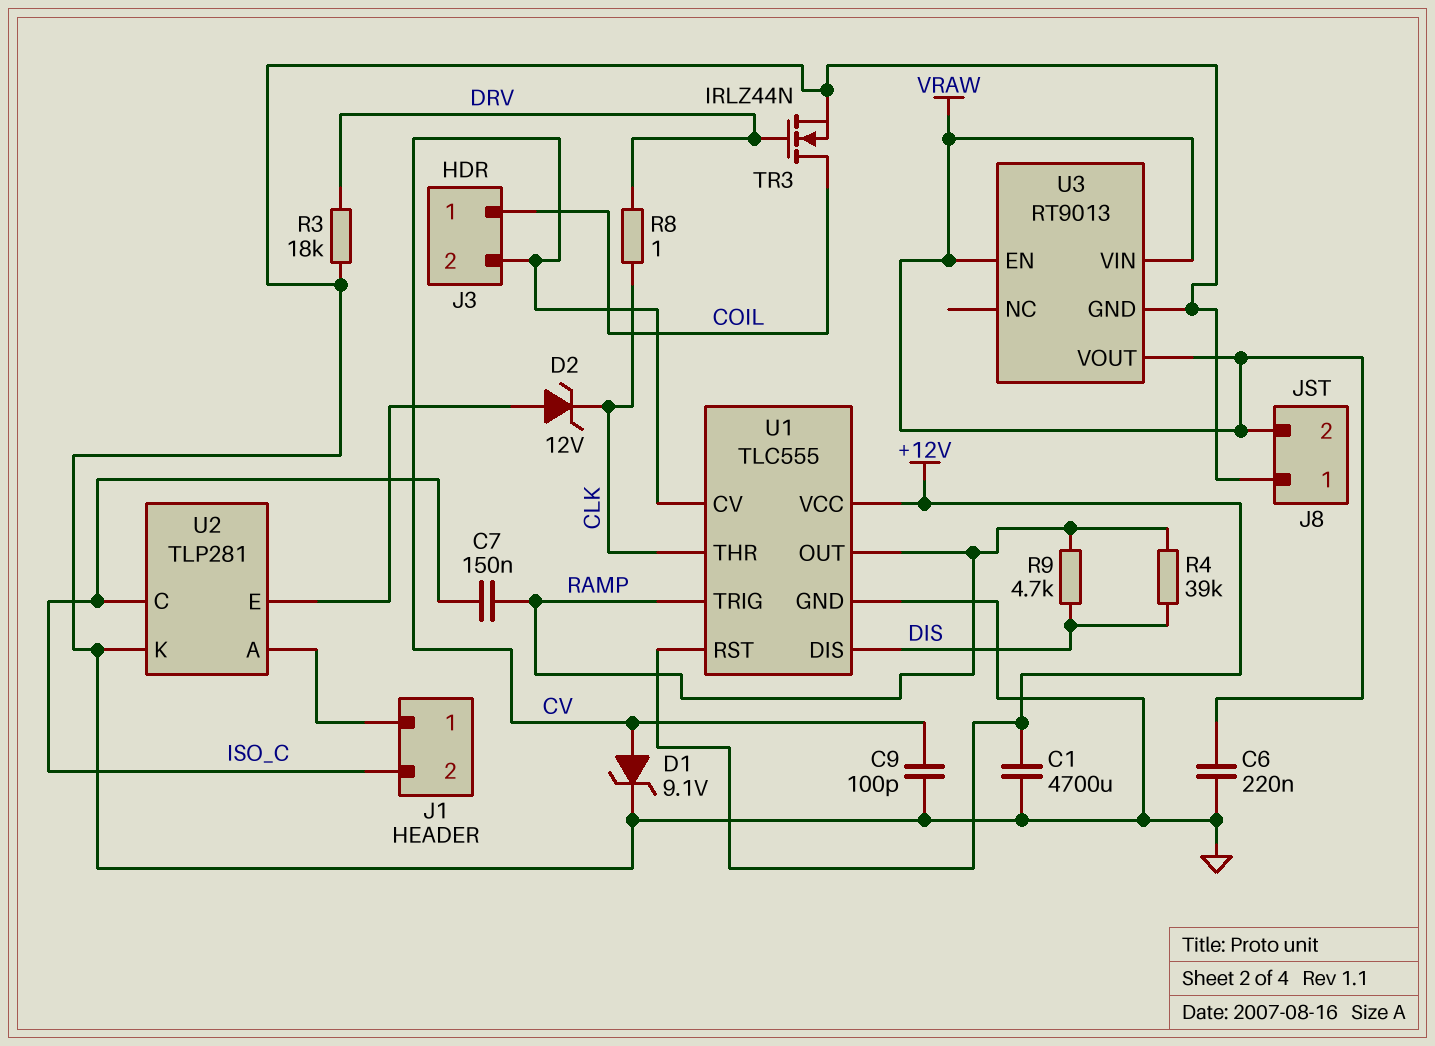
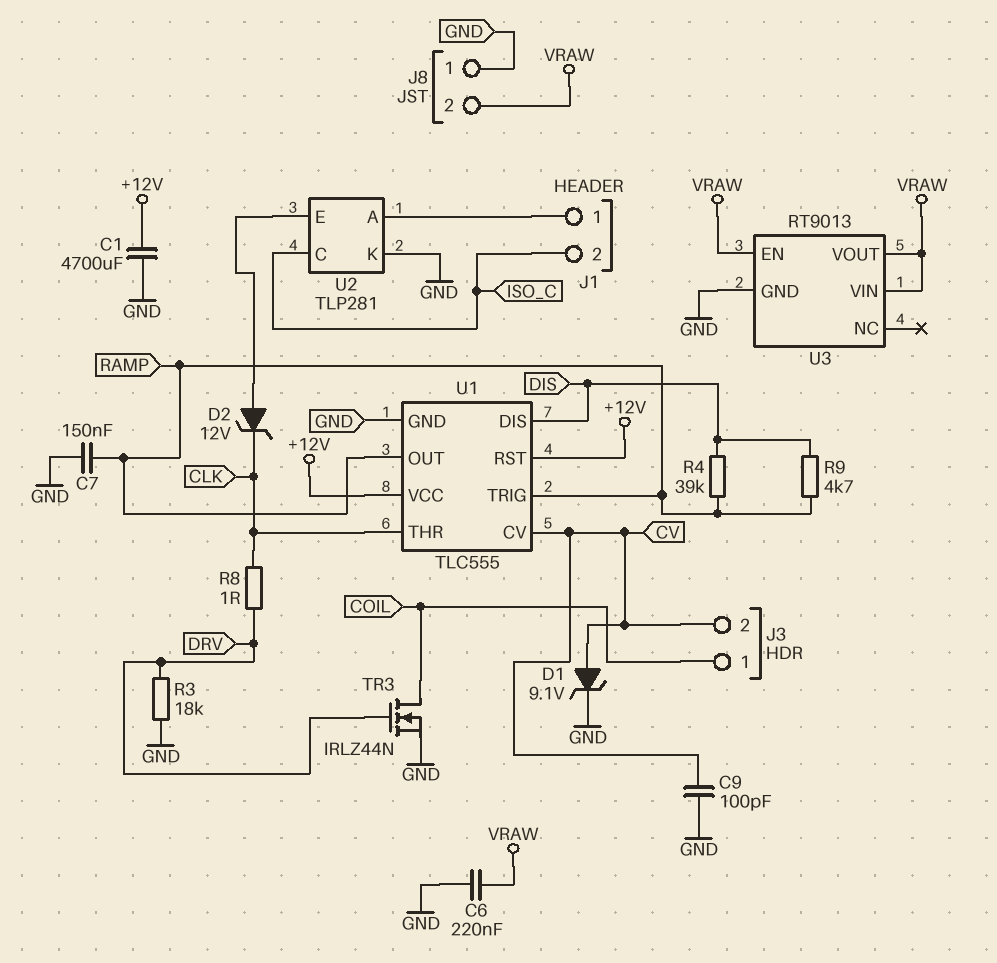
C7: 150nF (ISO_C, RAMP) -> 150nF (GND, RAMP)

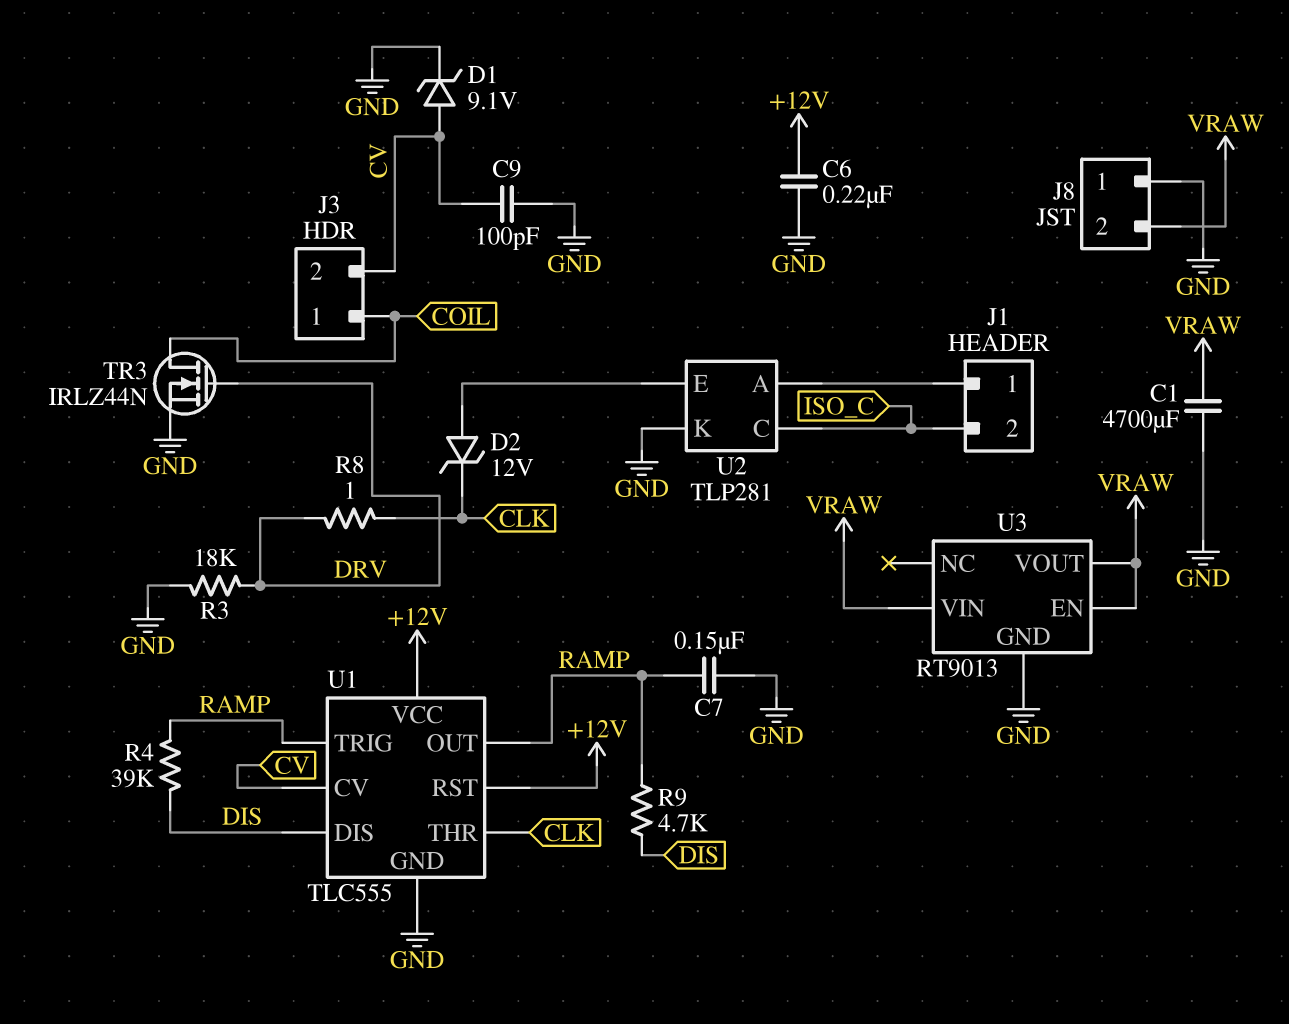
C1: 4700uF (+12V, GND) -> 4700uF (GND, VRAW)
C6: 220nF (GND, VRAW) -> 220nF (+12V, GND)

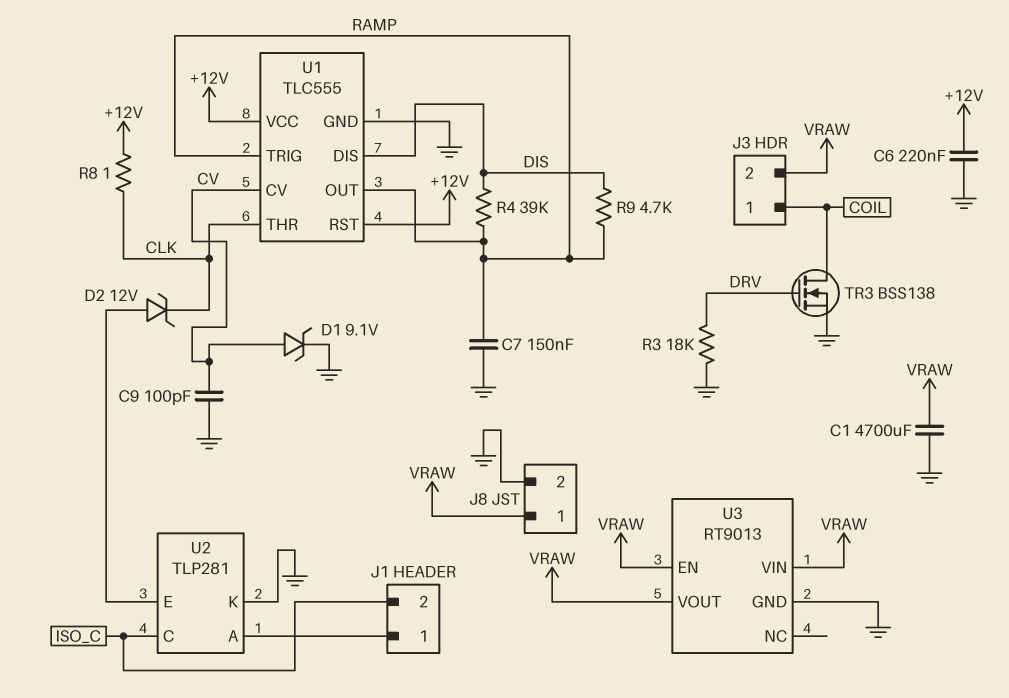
J3 pin 2: CV -> VRAW
J8 pin 1: GND -> VRAW
J8 pin 2: VRAW -> GND
R8: 1 (CLK, DRV) -> 1 (+12V, CLK)
TR3: NMOS IRLZ44N (G DRV, D COIL, S GND) -> NMOS BSS138 (G DRV, D COIL, S GND)

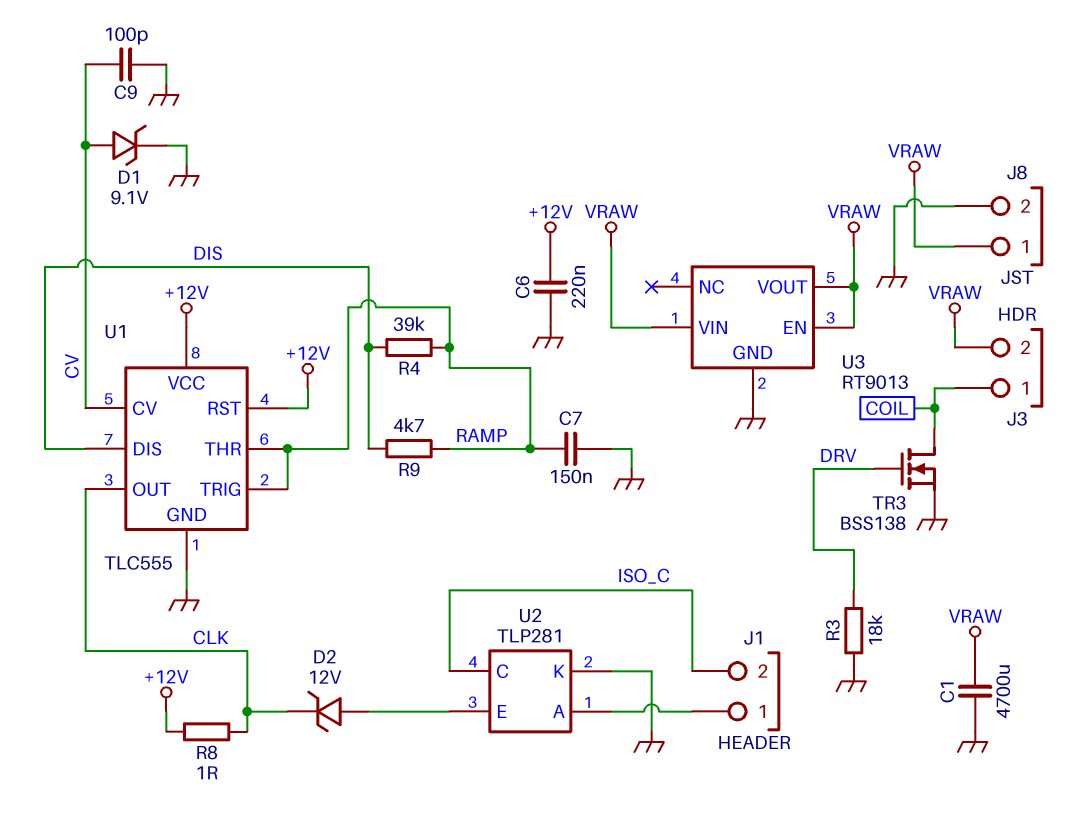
U1 pin OUT: RAMP -> CLK
U1 pin THR: CLK -> RAMP

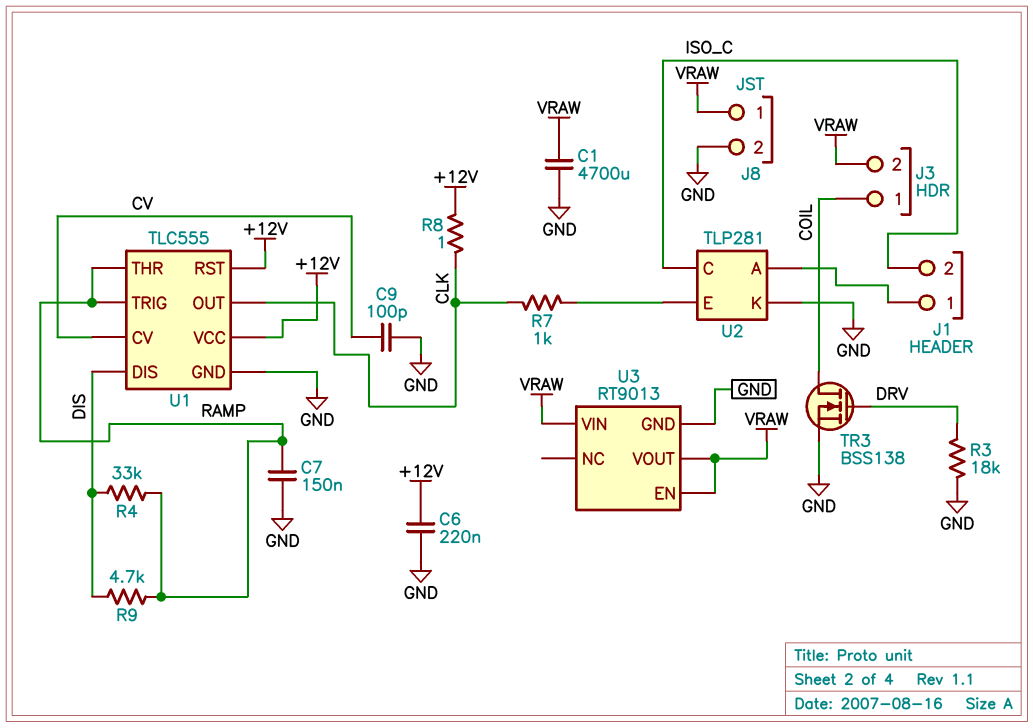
D1: zener 9.1V (A CV, K GND) -> none
D2: zener 12V (A U2/E, K CLK) -> none
R4: 39k (DIS, RAMP) -> 33k (DIS, RAMP)
R7: none -> 1k (CLK, U2/E)

